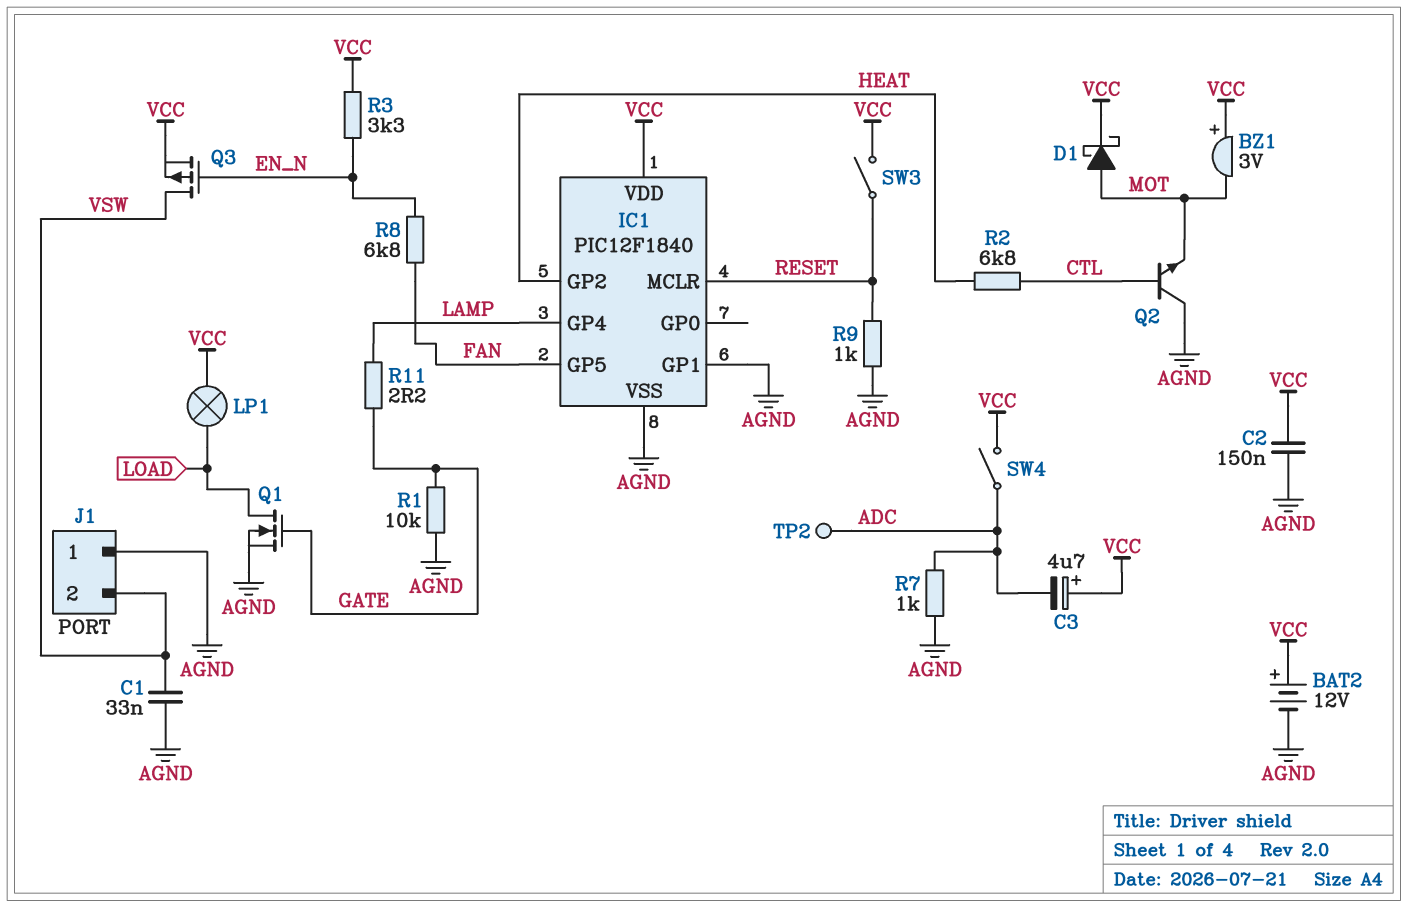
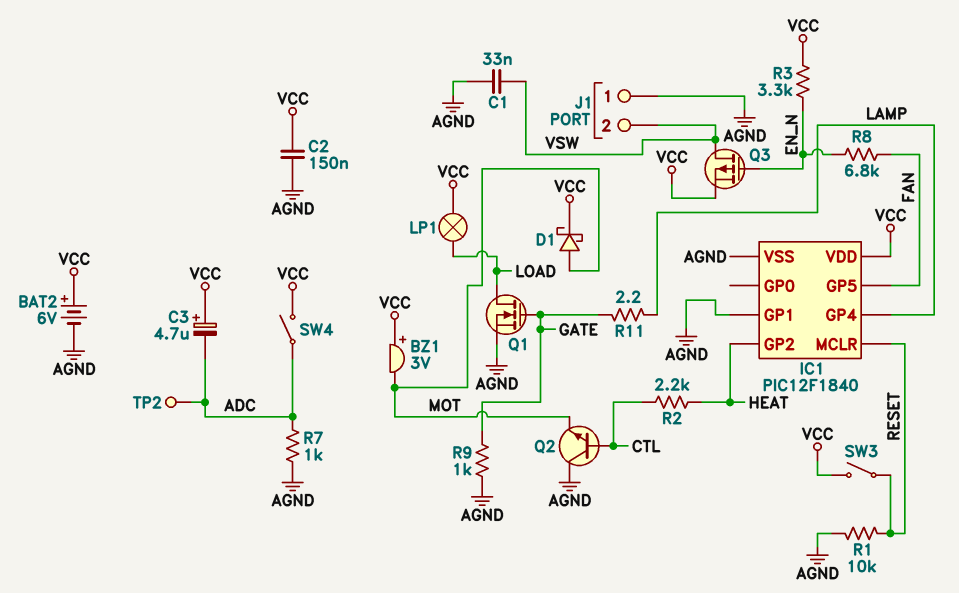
BAT2: 12V (plus VCC, minus AGND) -> 6V (plus VCC, minus AGND)
R1: 10k (AGND, GATE) -> 10k (AGND, RESET)
R2: 6.8k (CTL, HEAT) -> 2.2k (CTL, HEAT)
R9: 1k (AGND, RESET) -> 1k (AGND, GATE)

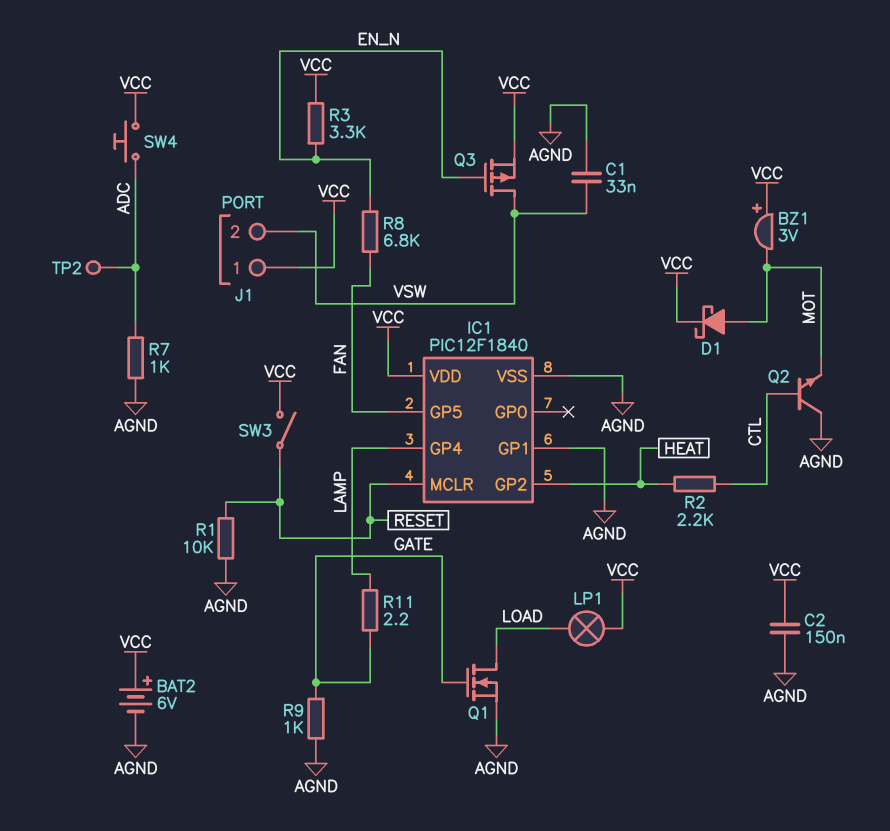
C3: 4.7uF (plus VCC, minus ADC) -> none
J1 pin 1: AGND -> VCC
SW4: switch (ADC, VCC) -> button (ADC, VCC)

